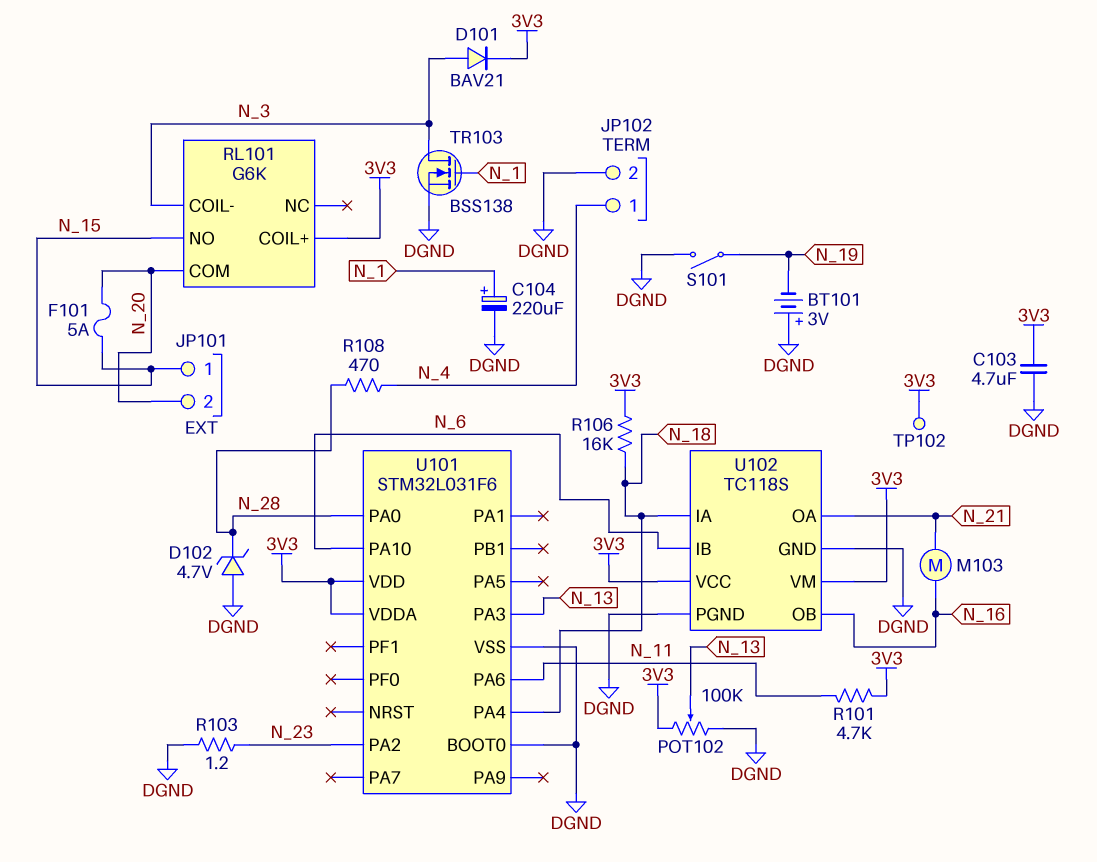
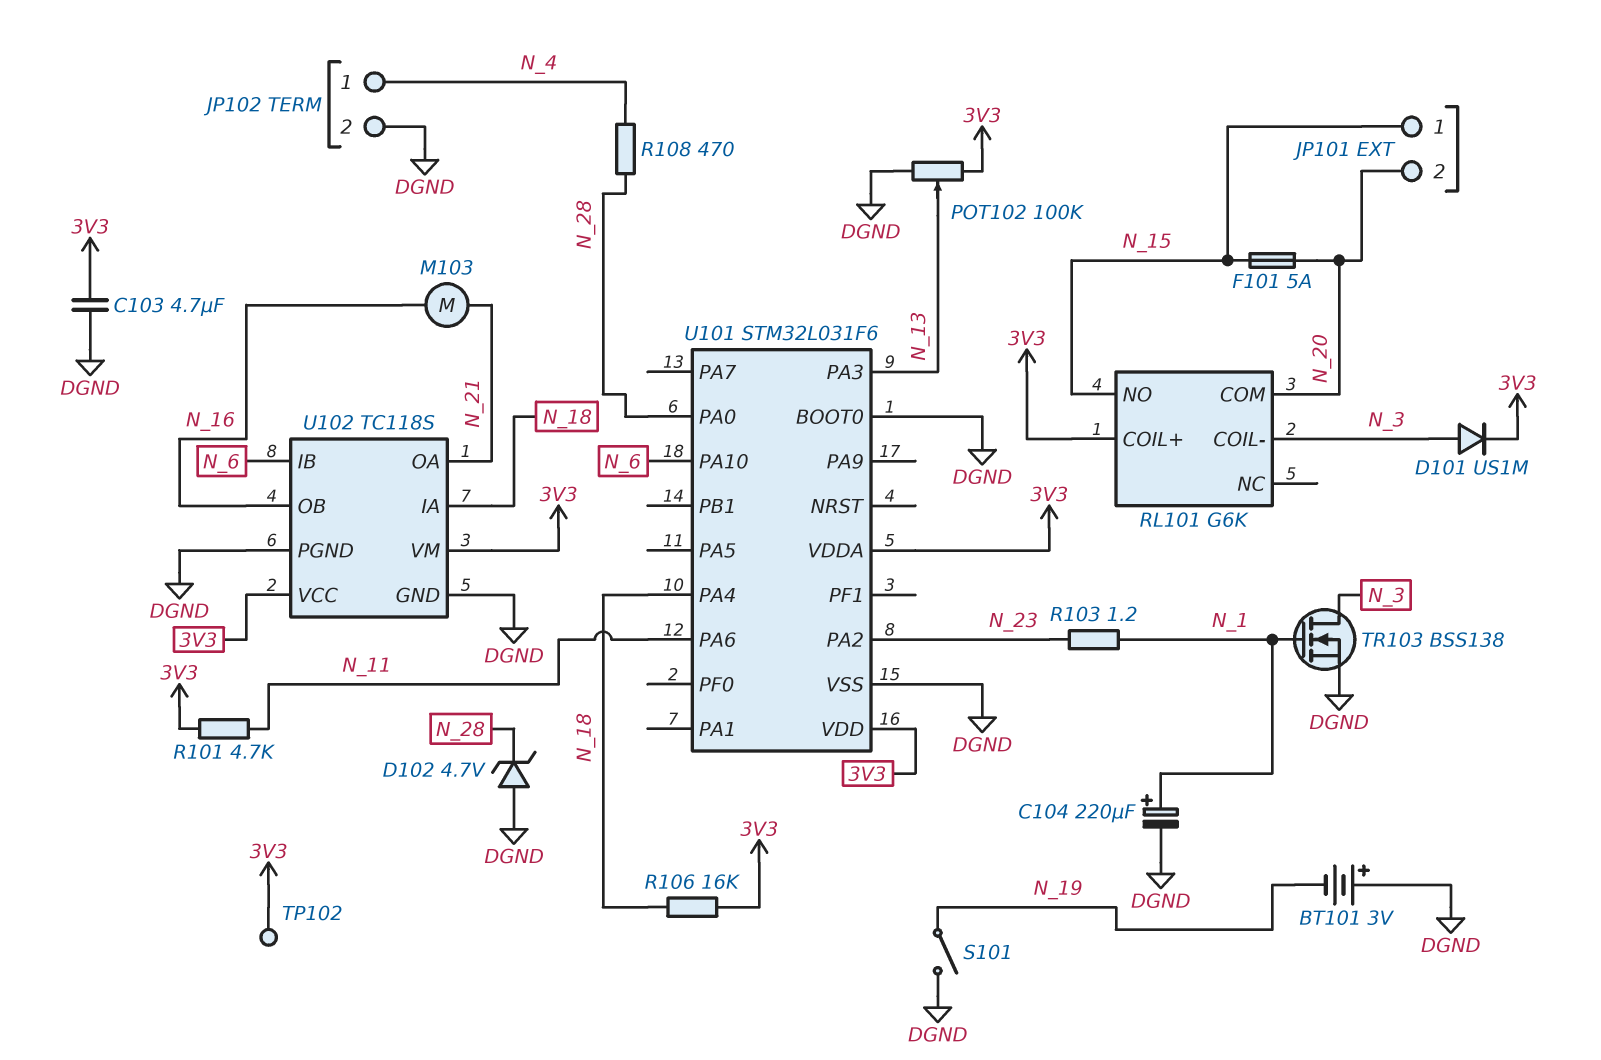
D101: diode BAV21 (A N_3, K 3V3) -> diode US1M (A N_3, K 3V3)
R103: 1.2 (DGND, N_23) -> 1.2 (N_1, N_23)

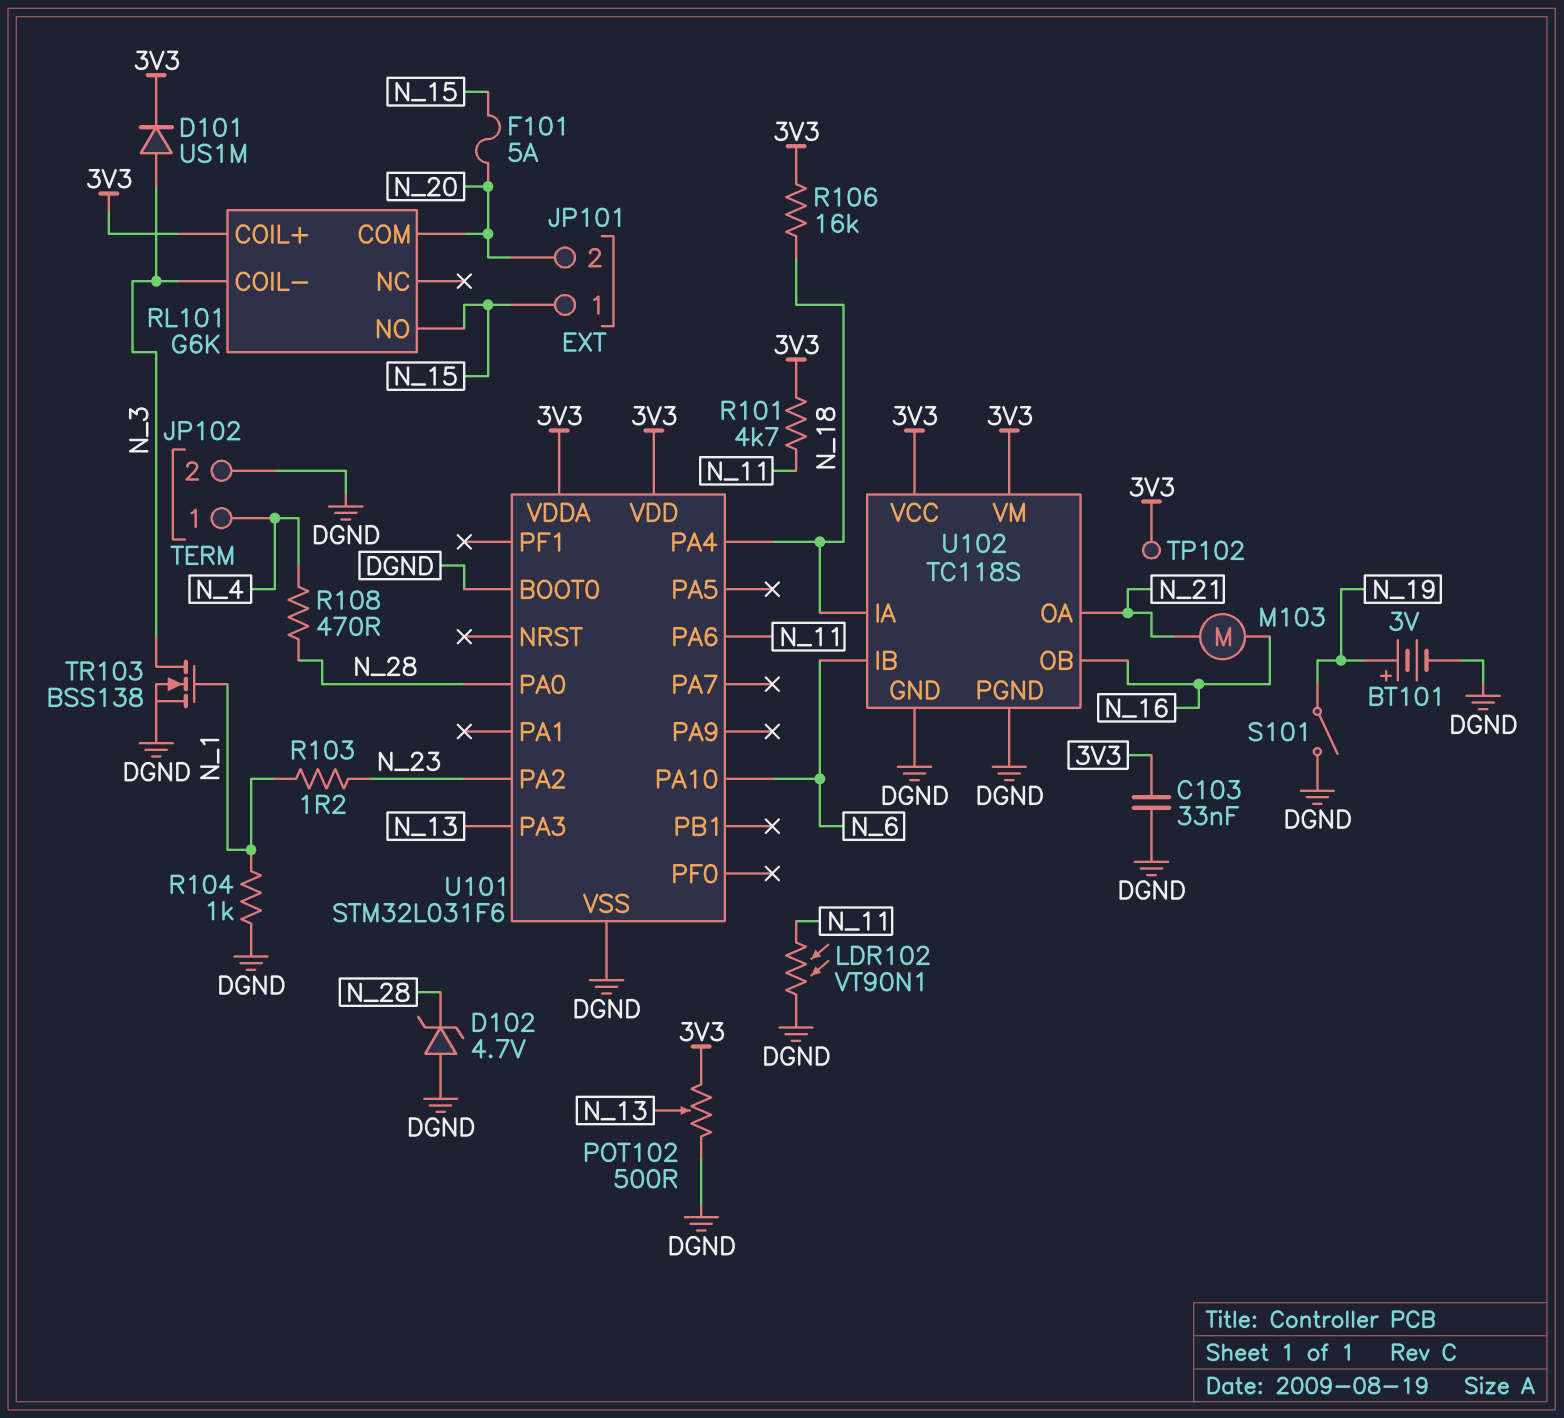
BT101: 3V (plus DGND, minus N_19) -> 3V (plus N_19, minus DGND)
C103: 4.7uF (3V3, DGND) -> 33nF (3V3, DGND)
C104: 220uF (plus N_1, minus DGND) -> none
LDR102: none -> VT90N1 (DGND, N_11)
POT102: 100k (3V3, DGND, wiper N_13) -> 500 (3V3, DGND, wiper N_13)
R104: none -> 1k (DGND, N_1)

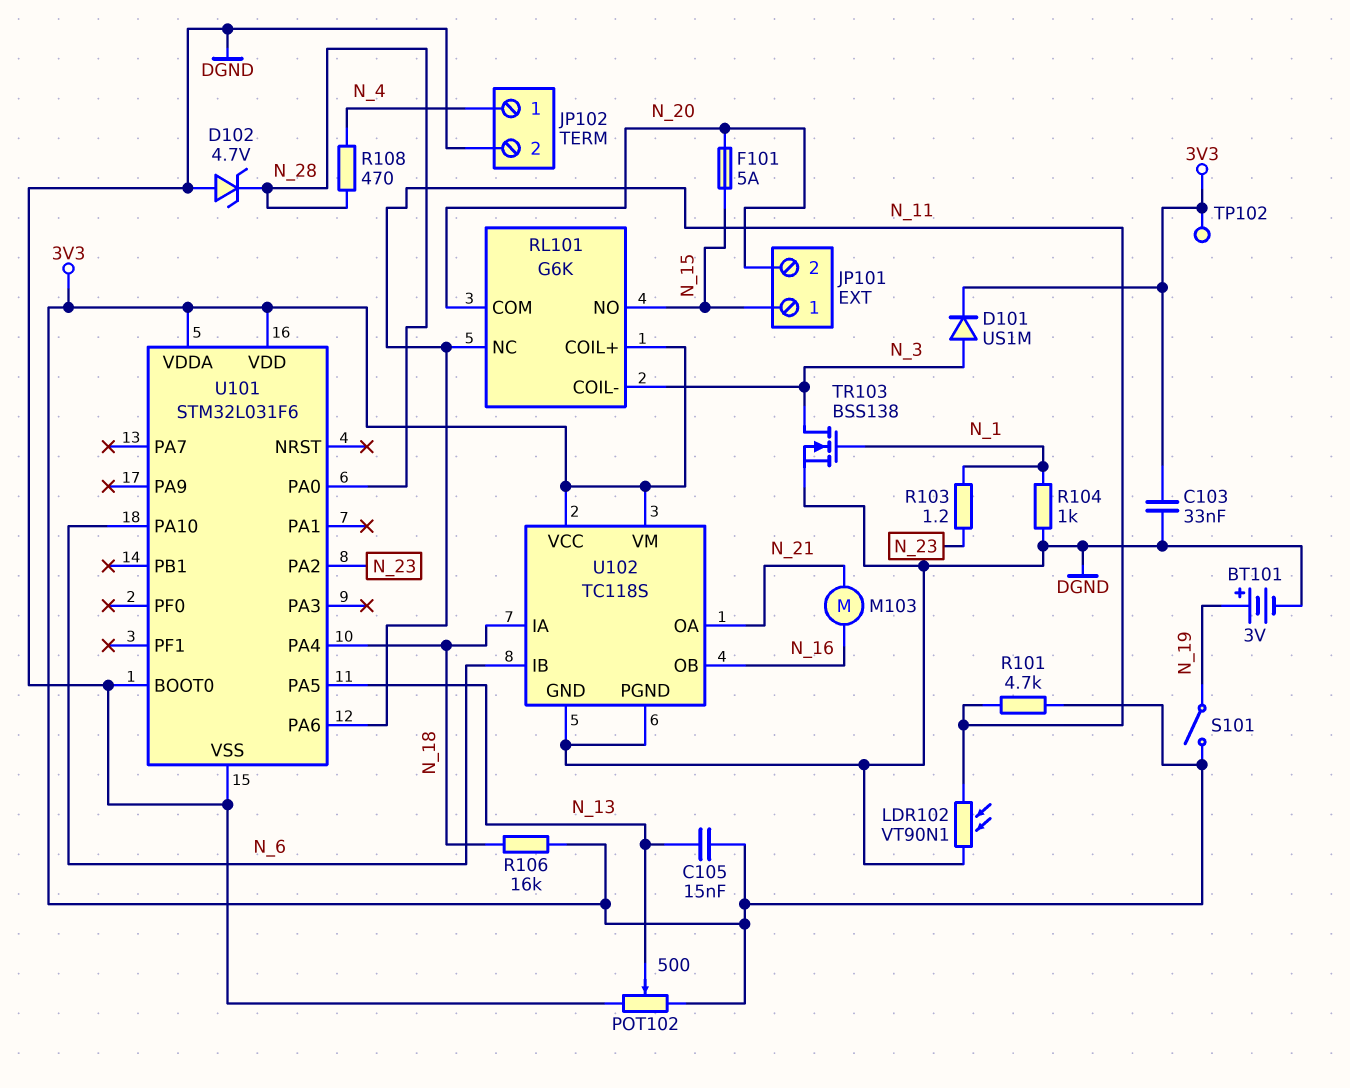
C105: none -> 15nF (3V3, N_13)
RL101 pin NC: none -> N_11
S101: switch (DGND, N_19) -> switch (3V3, N_19)
U101 pin PA3: N_13 -> none
U101 pin PA5: none -> N_13

